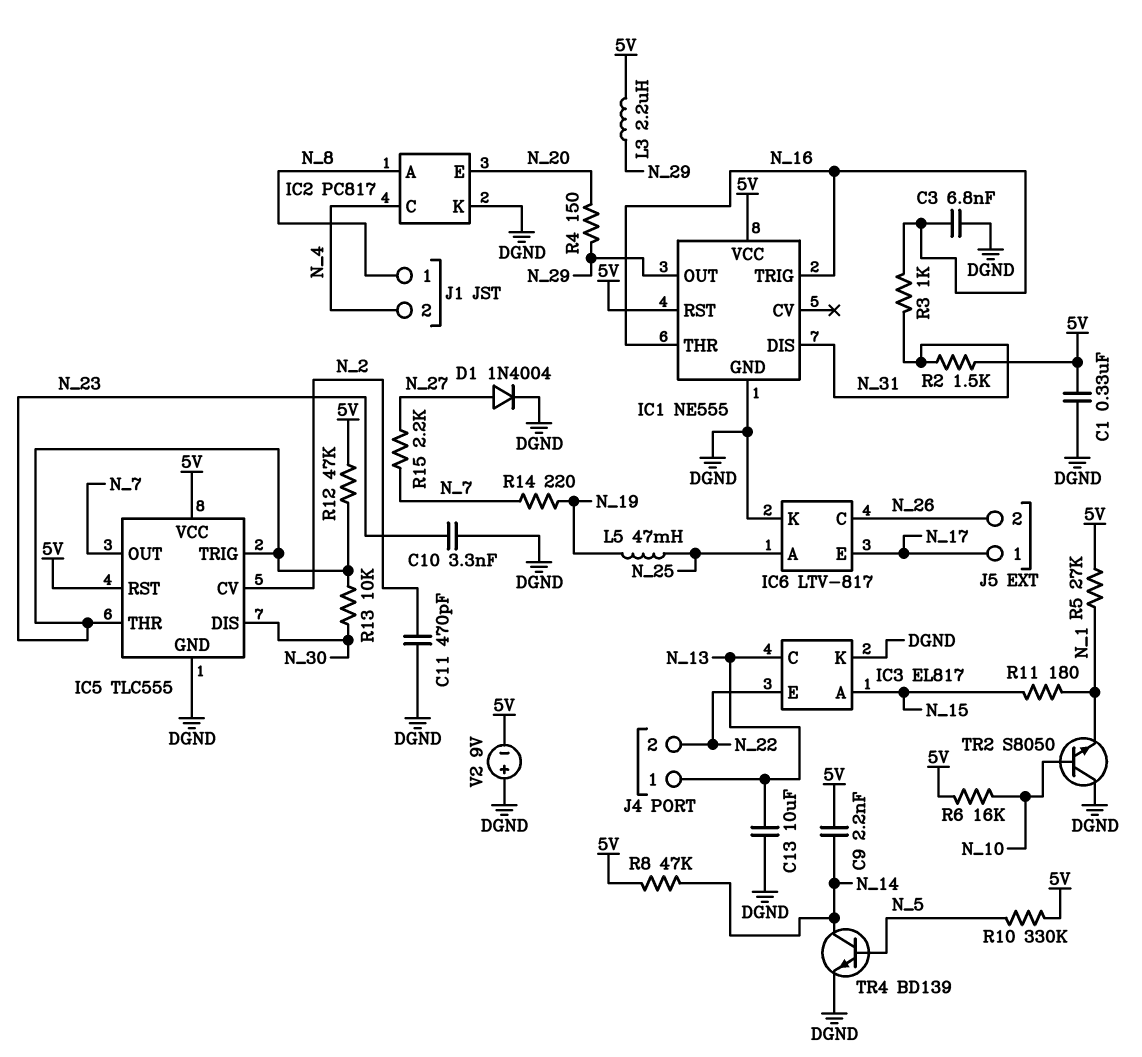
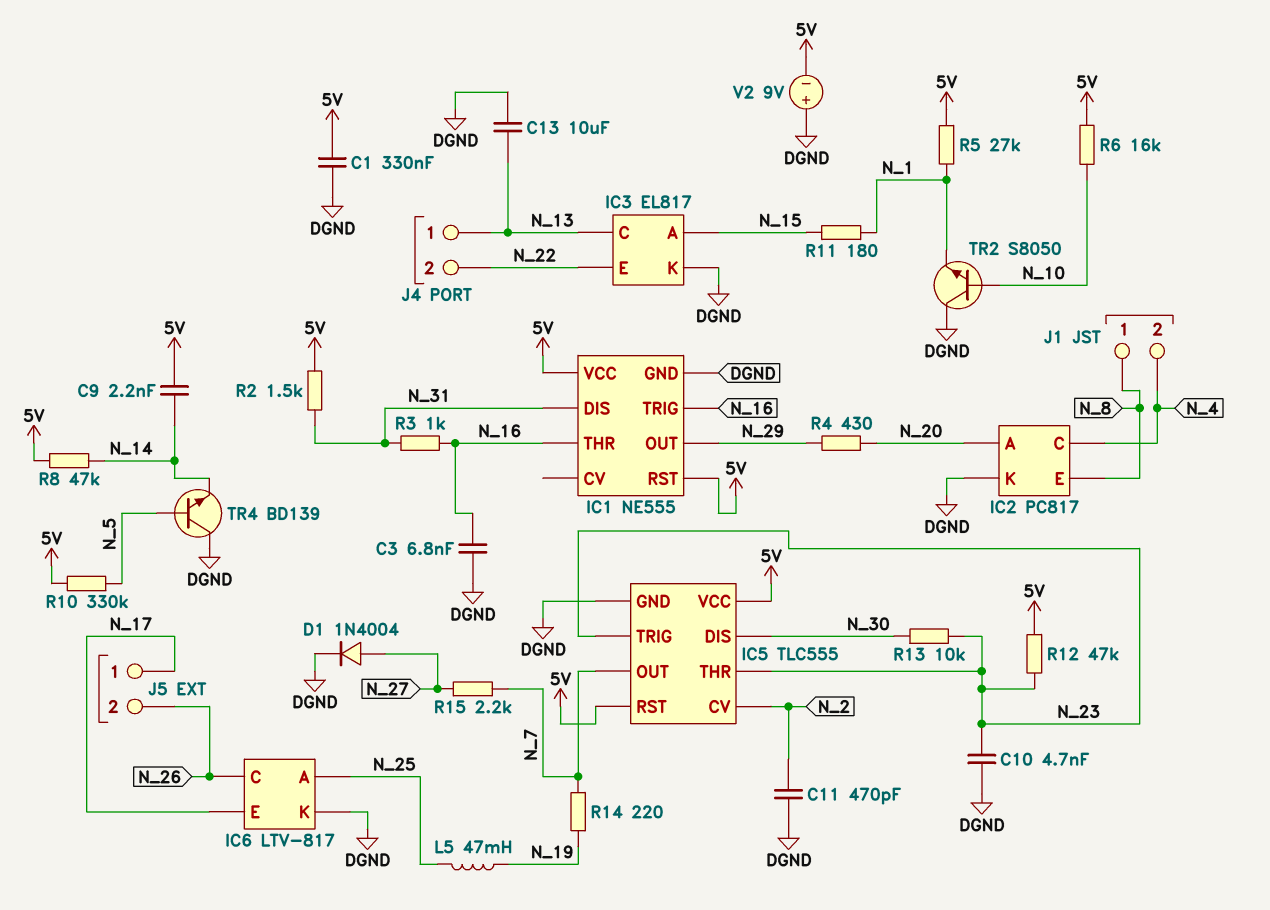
C10: 3.3nF (DGND, N_23) -> 4.7nF (DGND, N_23)
IC2 pin A: N_8 -> N_20
IC2 pin E: N_20 -> N_8
L3: 2.2uH (5V, N_29) -> none
R4: 150 (N_20, N_29) -> 430 (N_20, N_29)
TR4: NPN BD139 (B N_5, C N_14, E DGND) -> NPN BD139 (B N_5, C DGND, E N_14)

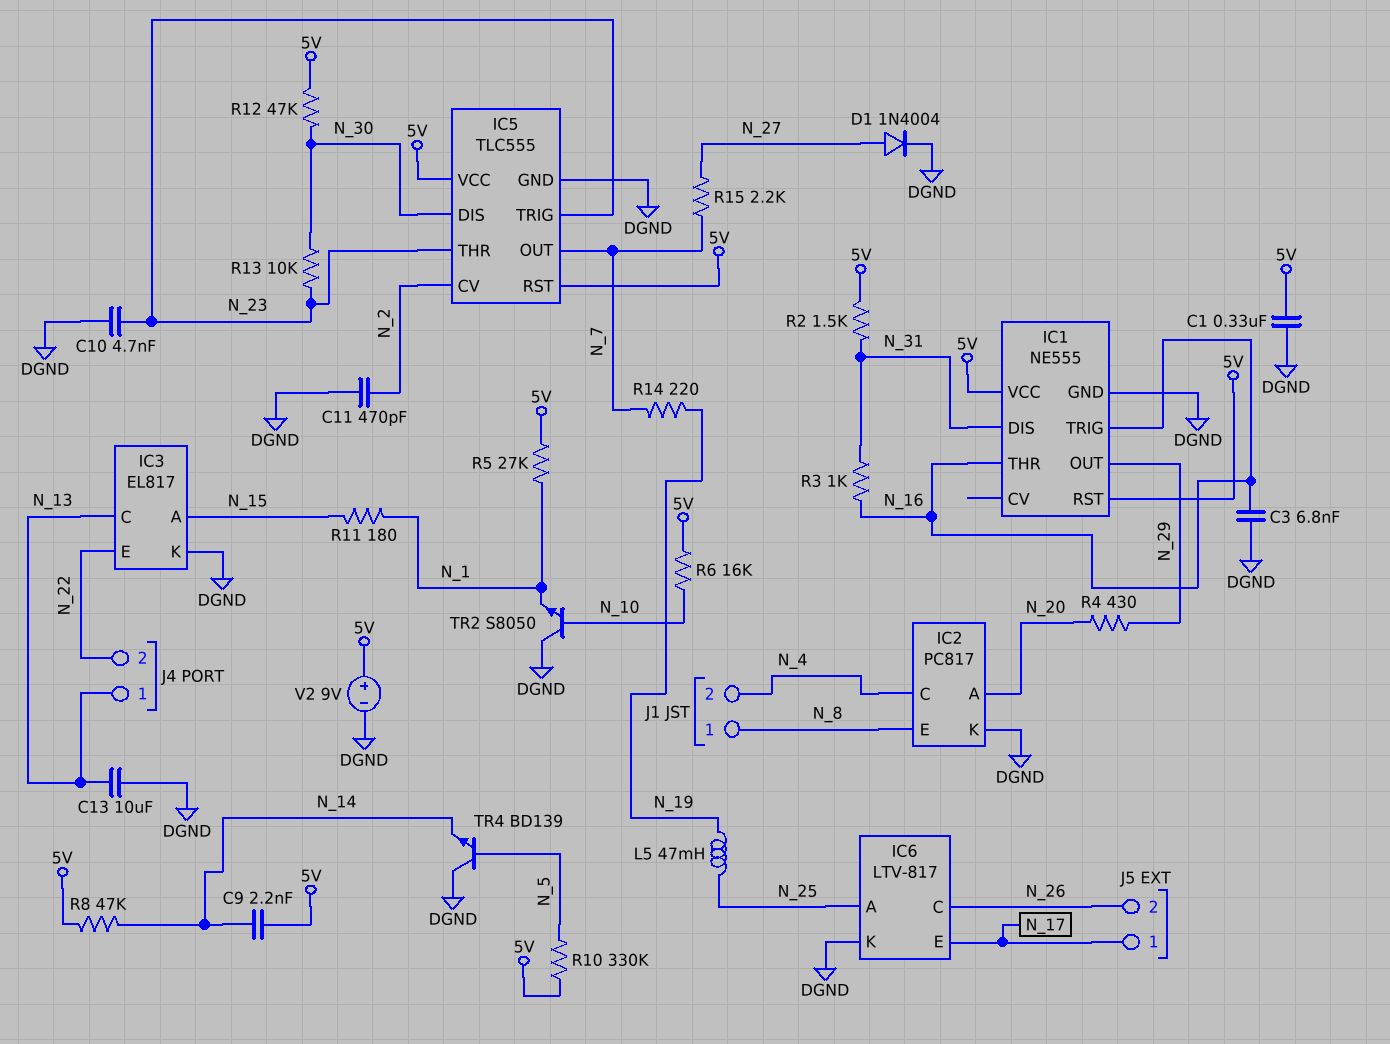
R12: 47k (5V, N_23) -> 47k (5V, N_30)
V2: 9V (plus DGND, minus 5V) -> 9V (plus 5V, minus DGND)

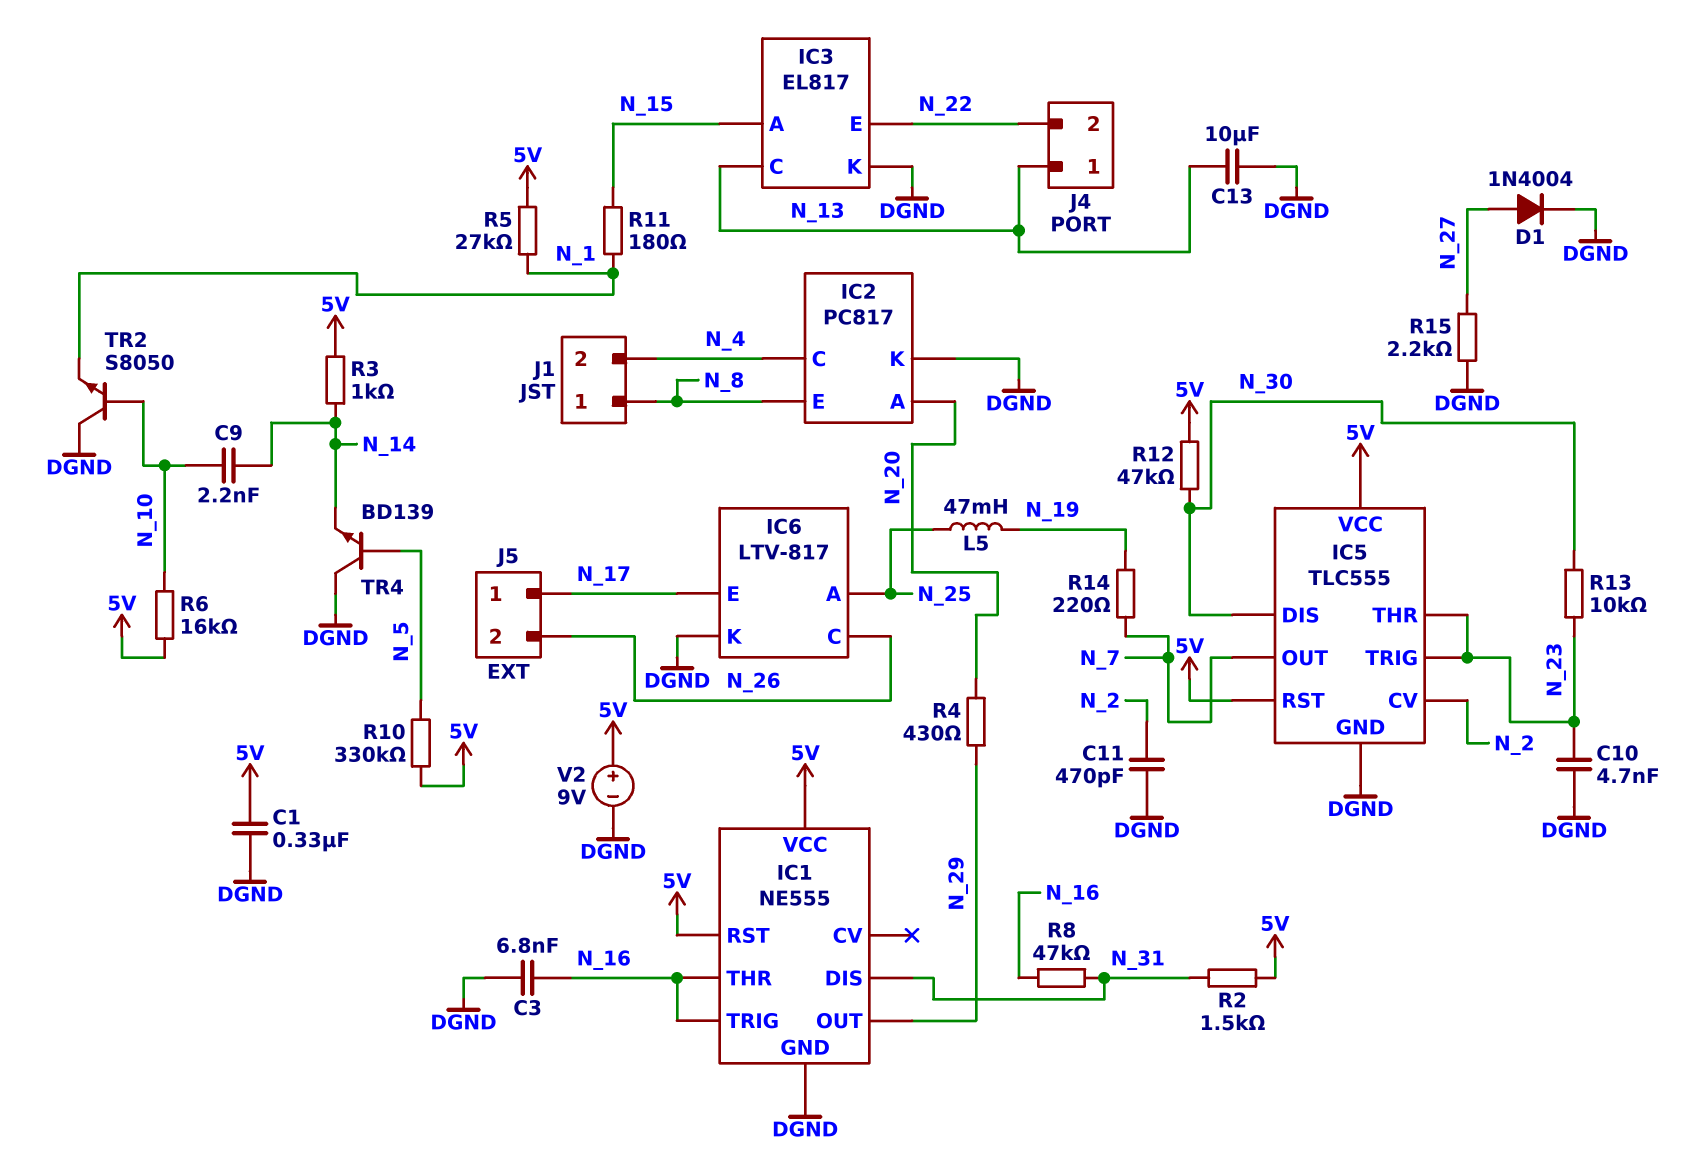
C9: 2.2nF (5V, N_14) -> 2.2nF (N_10, N_14)
R3: 1k (N_16, N_31) -> 1k (5V, N_14)
R8: 47k (5V, N_14) -> 47k (N_16, N_31)
R15: 2.2k (N_7, N_27) -> 2.2k (DGND, N_27)

